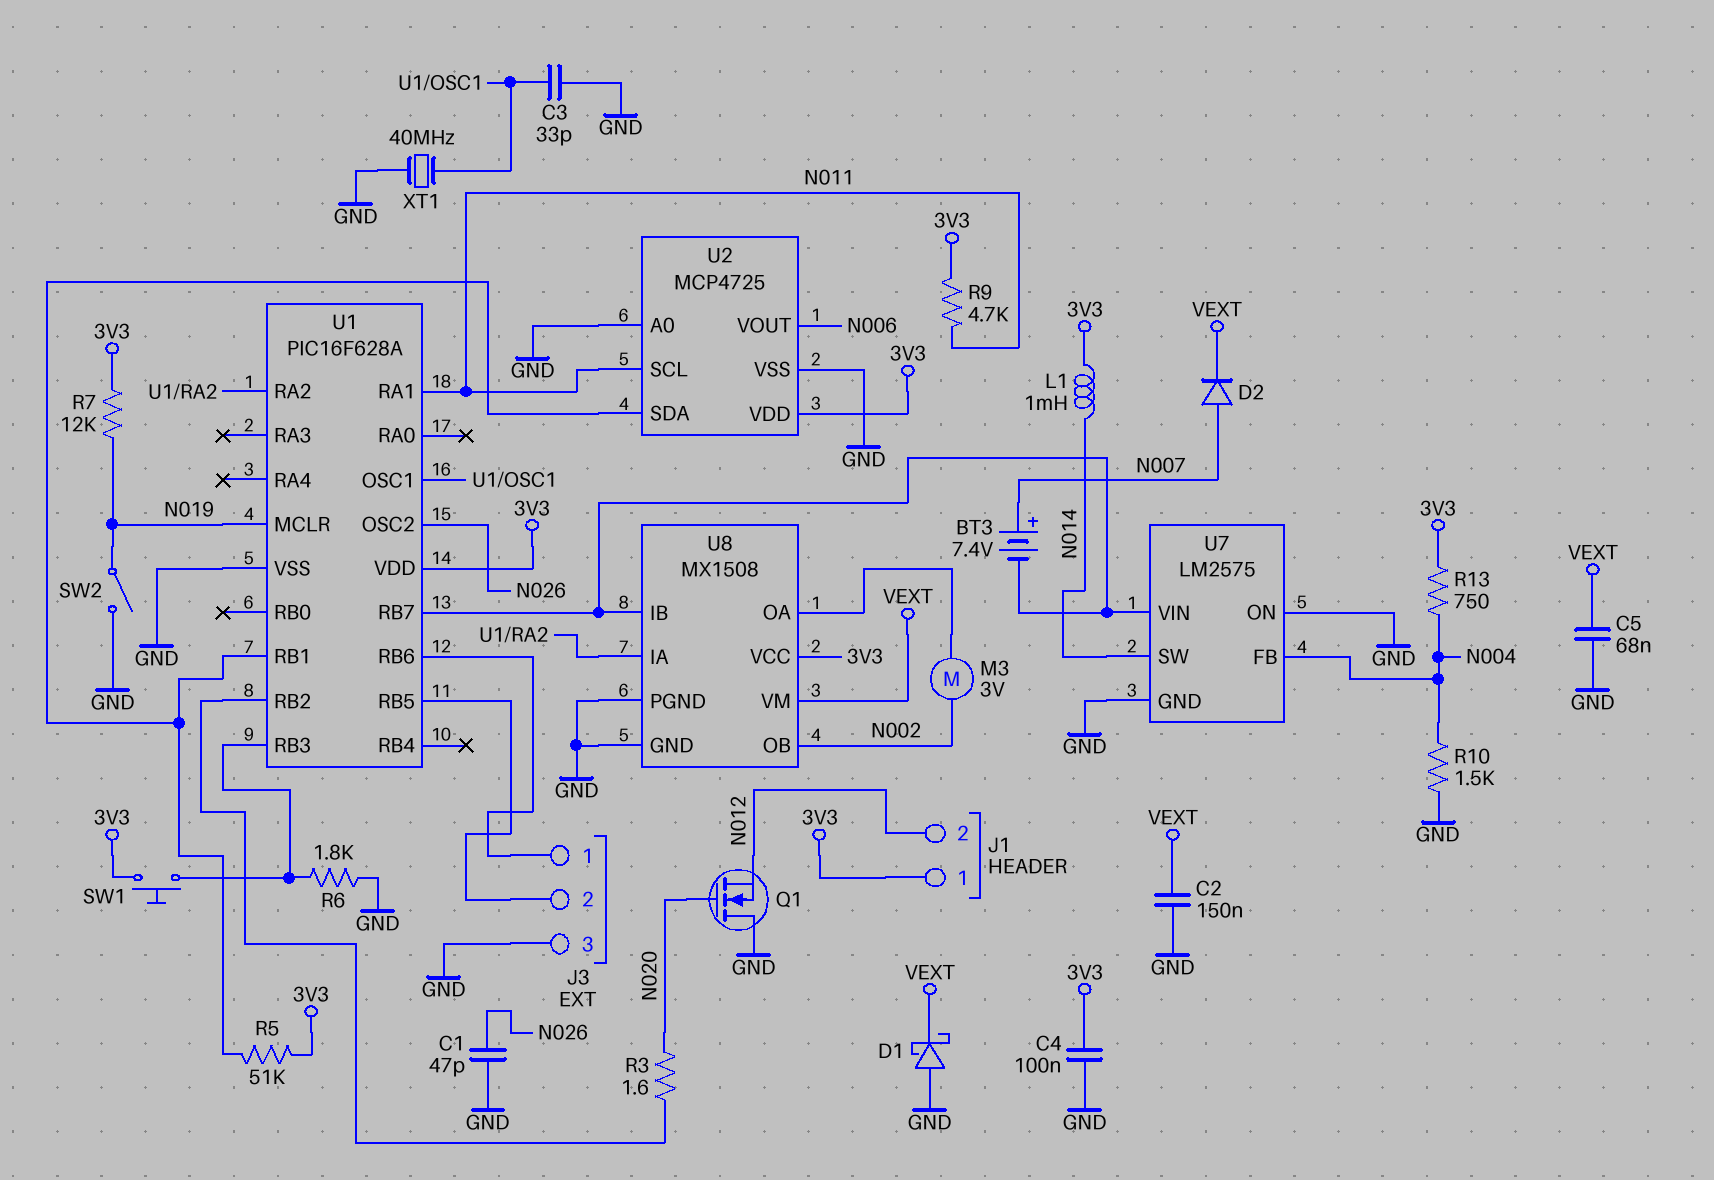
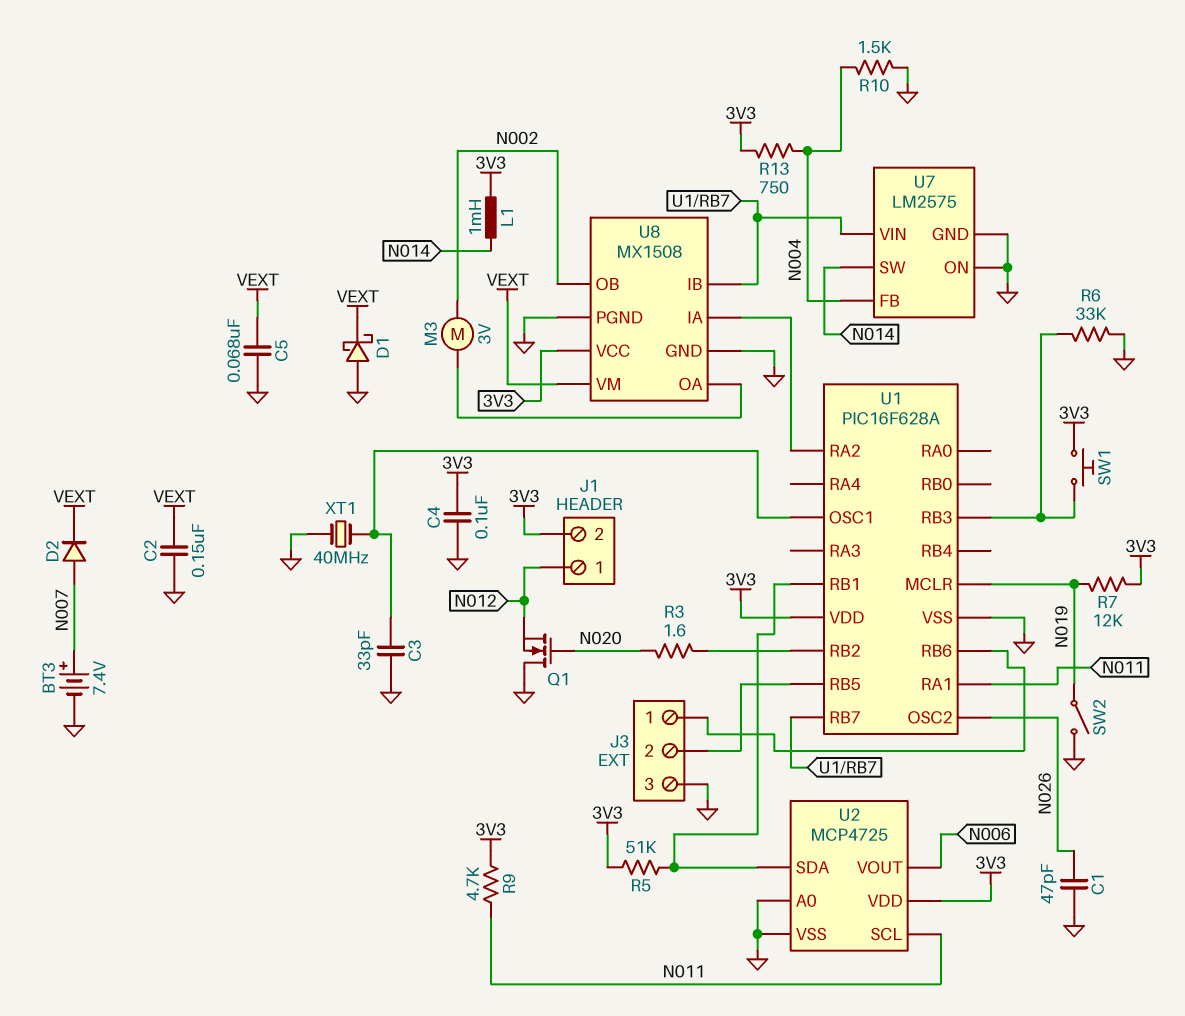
BT3: 7.4V (plus N007, minus U1/RB7) -> 7.4V (plus N007, minus GND)
J1 pin 1: 3V3 -> N012
J1 pin 2: N012 -> 3V3
R6: 1.8k (GND, U1/RB3) -> 33k (GND, U1/RB3)

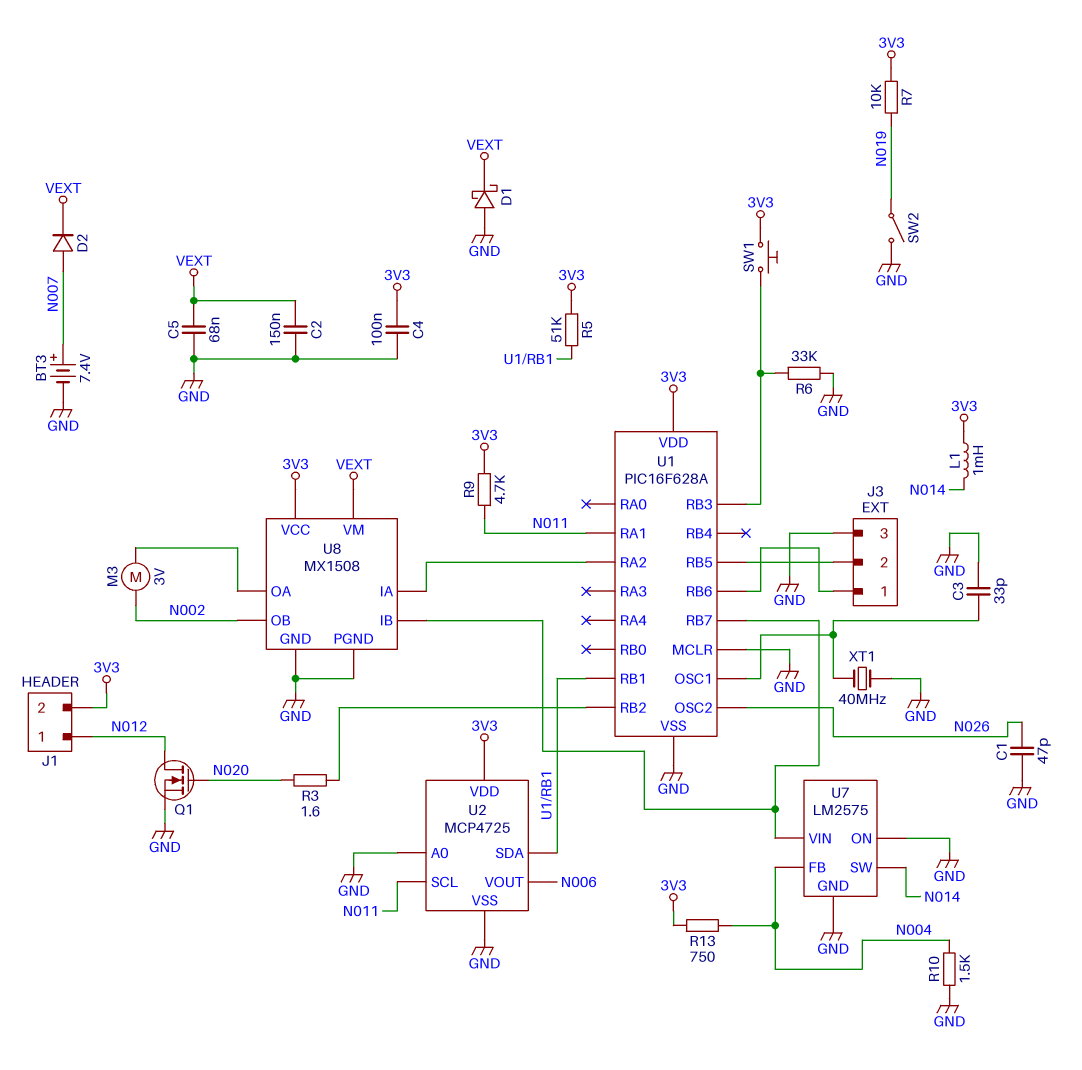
Q1: NMOS (G N020, D GND, S N012) -> NMOS (G N020, D N012, S GND)
R7: 12k (3V3, N019) -> 10k (3V3, N019)
U1 pin MCLR: N019 -> GND

